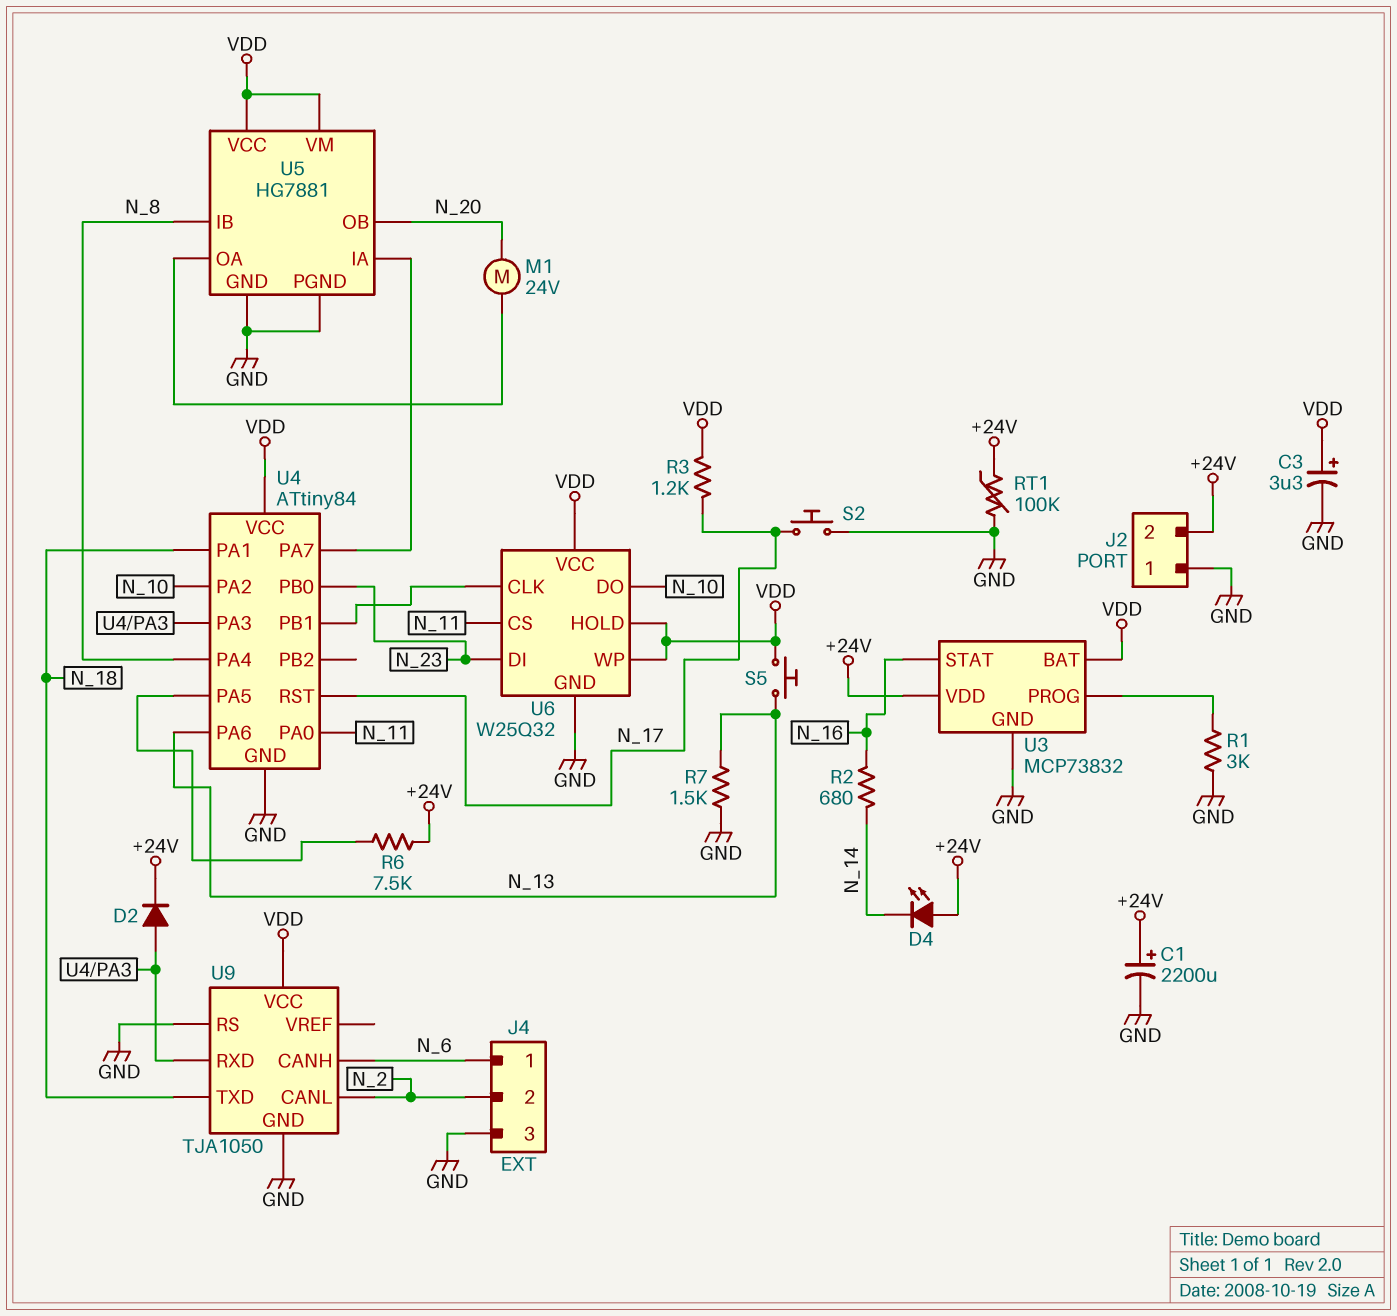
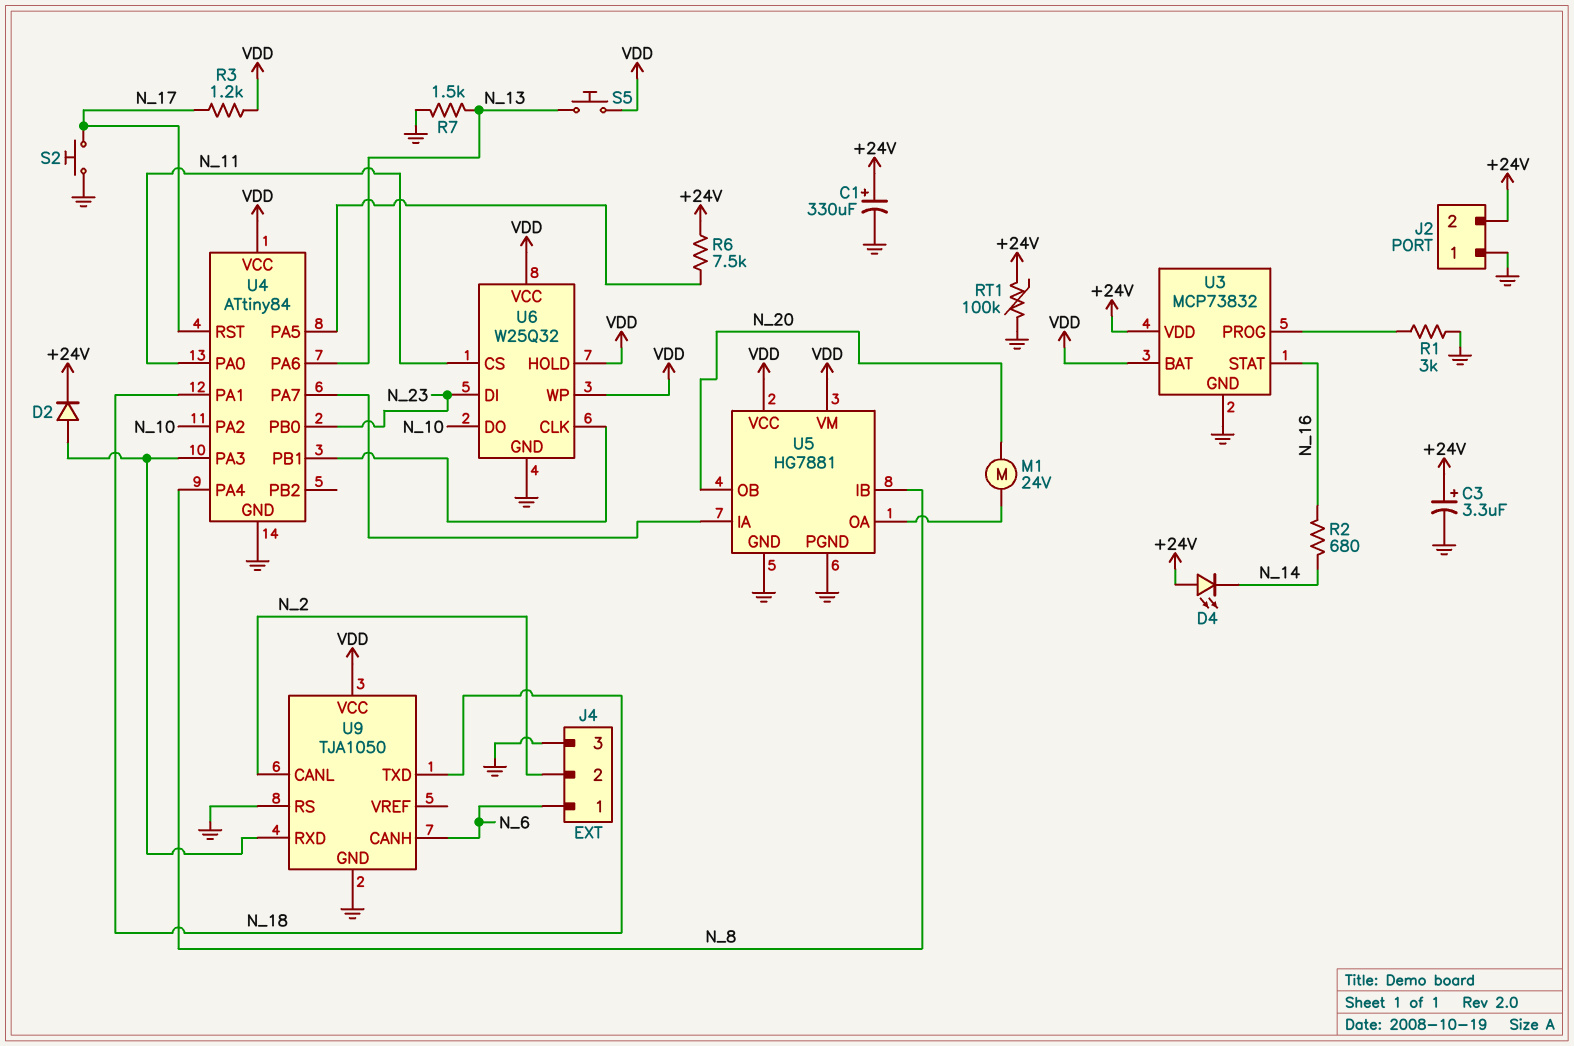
C1: 2200uF (plus +24V, minus GND) -> 330uF (plus +24V, minus GND)
C3: 3.3uF (plus VDD, minus GND) -> 3.3uF (plus +24V, minus GND)

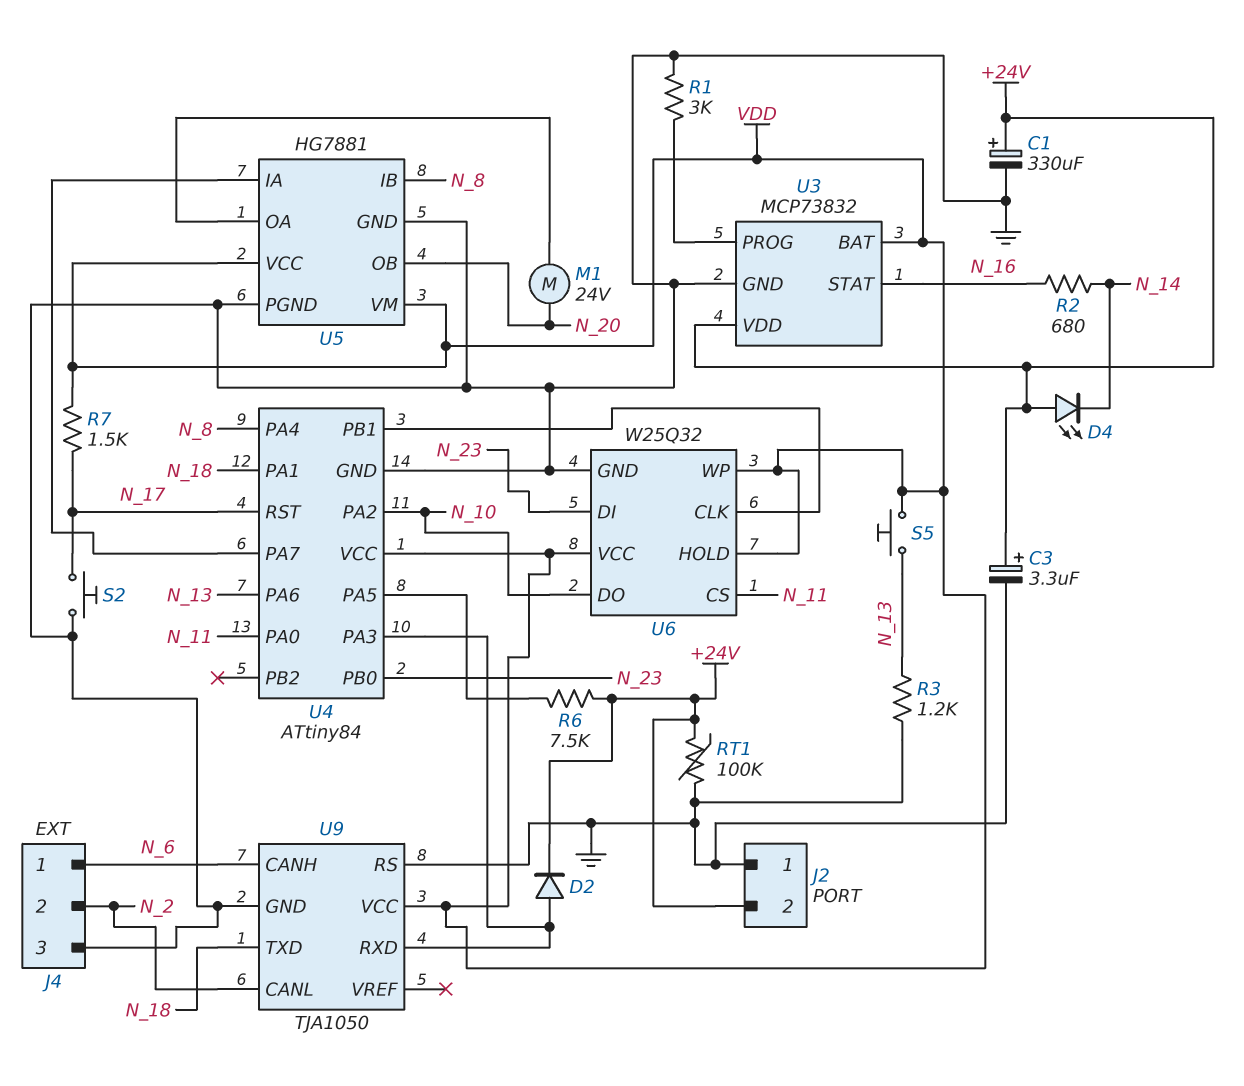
R3: 1.2k (N_17, VDD) -> 1.2k (GND, N_13)
R7: 1.5k (GND, N_13) -> 1.5k (N_17, VDD)

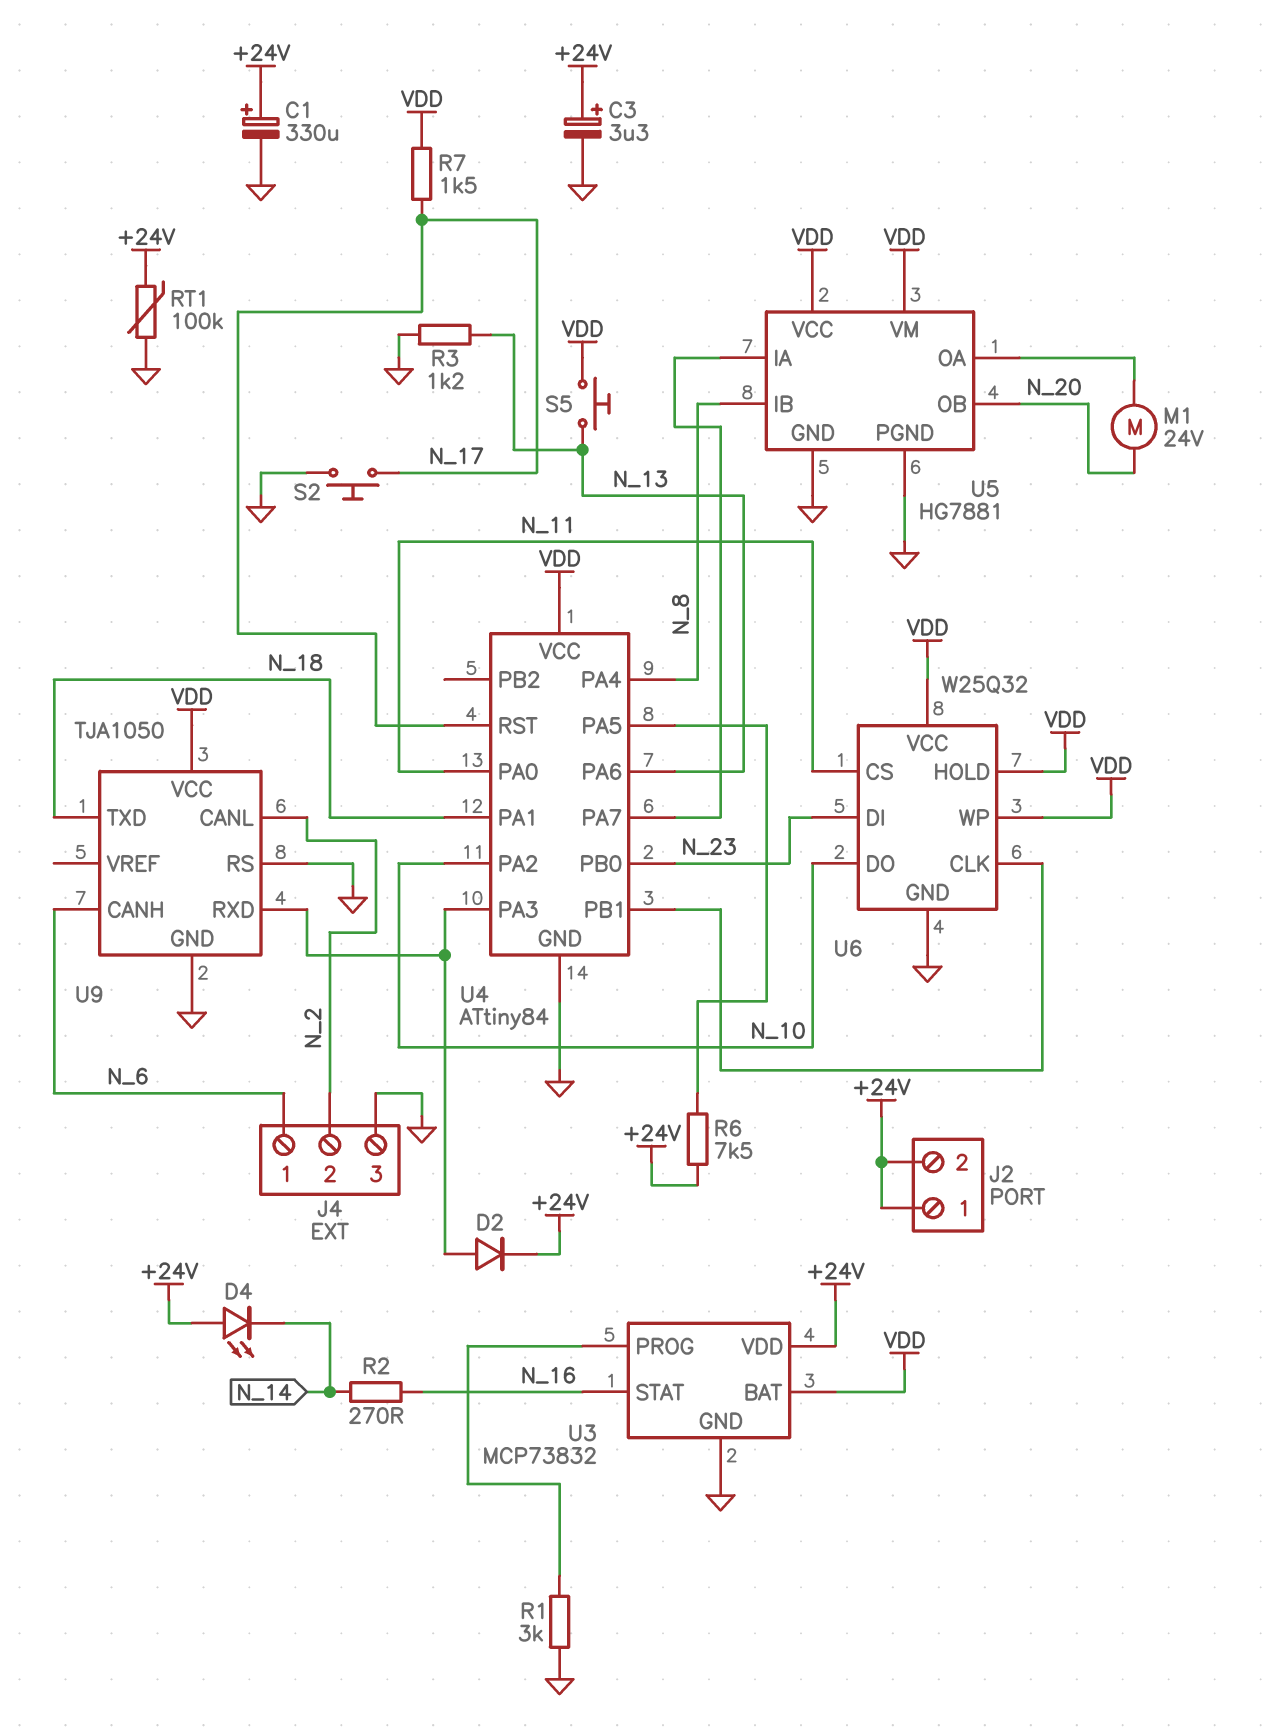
J2 pin 1: GND -> +24V
R2: 680 (N_14, N_16) -> 270 (N_14, N_16)

